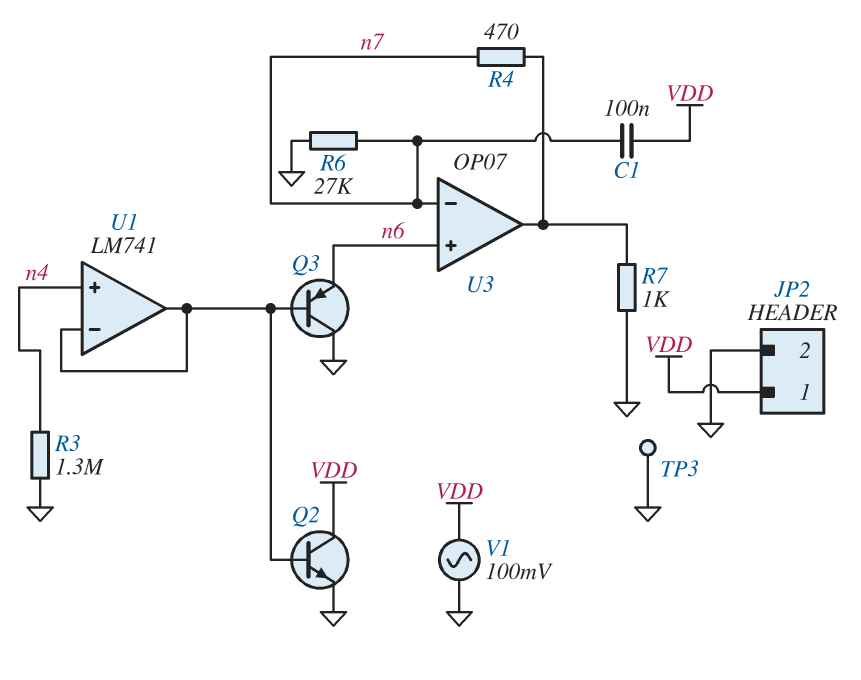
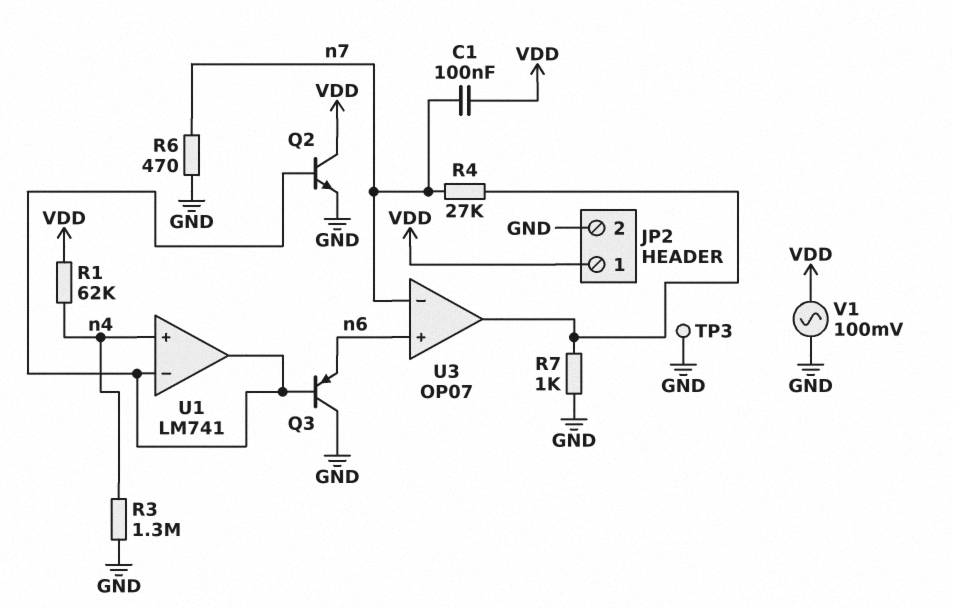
R1: none -> 62k (VDD, n4)
R4: 470 (U3/out, n7) -> 27k (U3/out, n7)
R6: 27k (GND, n7) -> 470 (GND, n7)

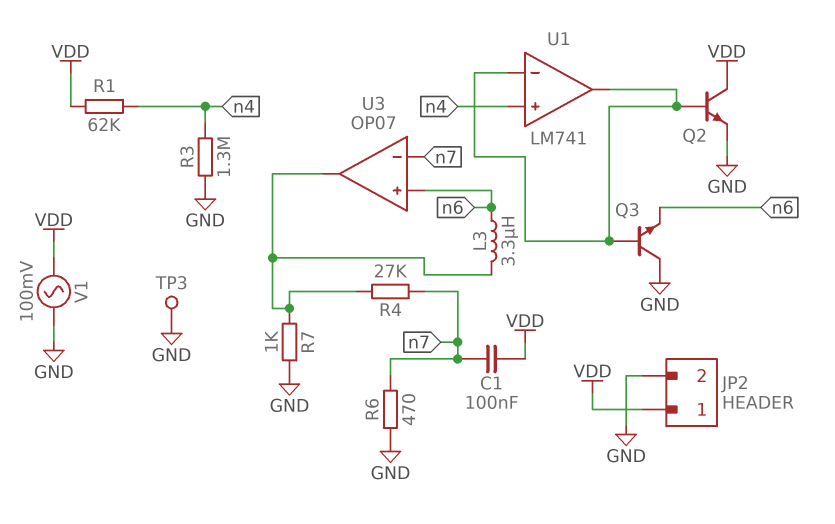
L3: none -> 3.3uH (U3/out, n6)
Q3: PNP (B U1/in-, C GND, E n6) -> NPN (B U1/in-, C GND, E n6)

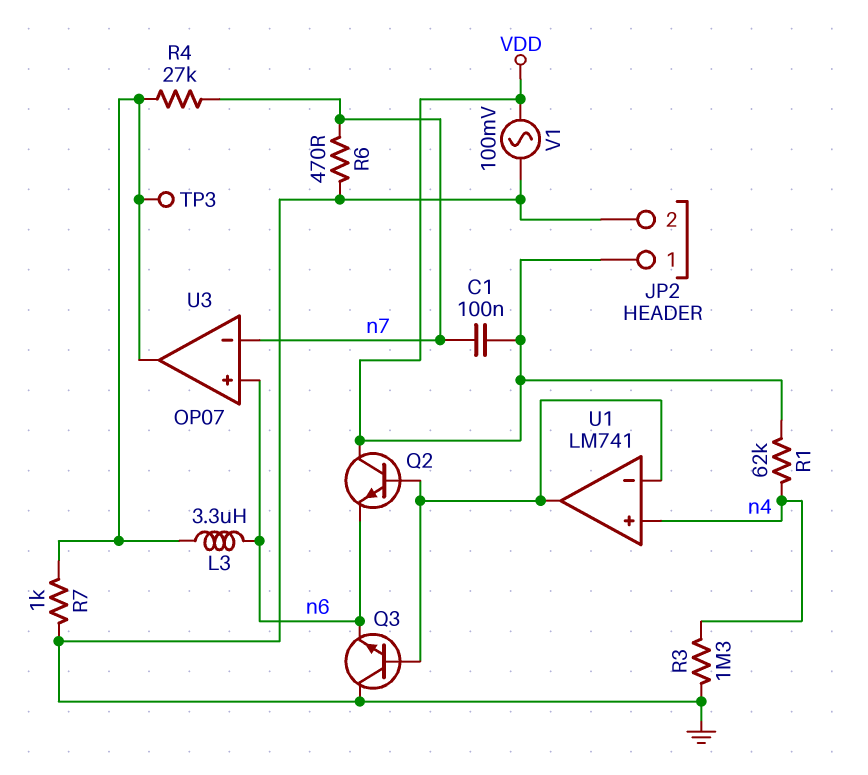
Q2: NPN (B U1/in-, C VDD, E GND) -> NPN (B U1/in-, C VDD, E n6)
TP3: test point (GND) -> test point (U3/out)

